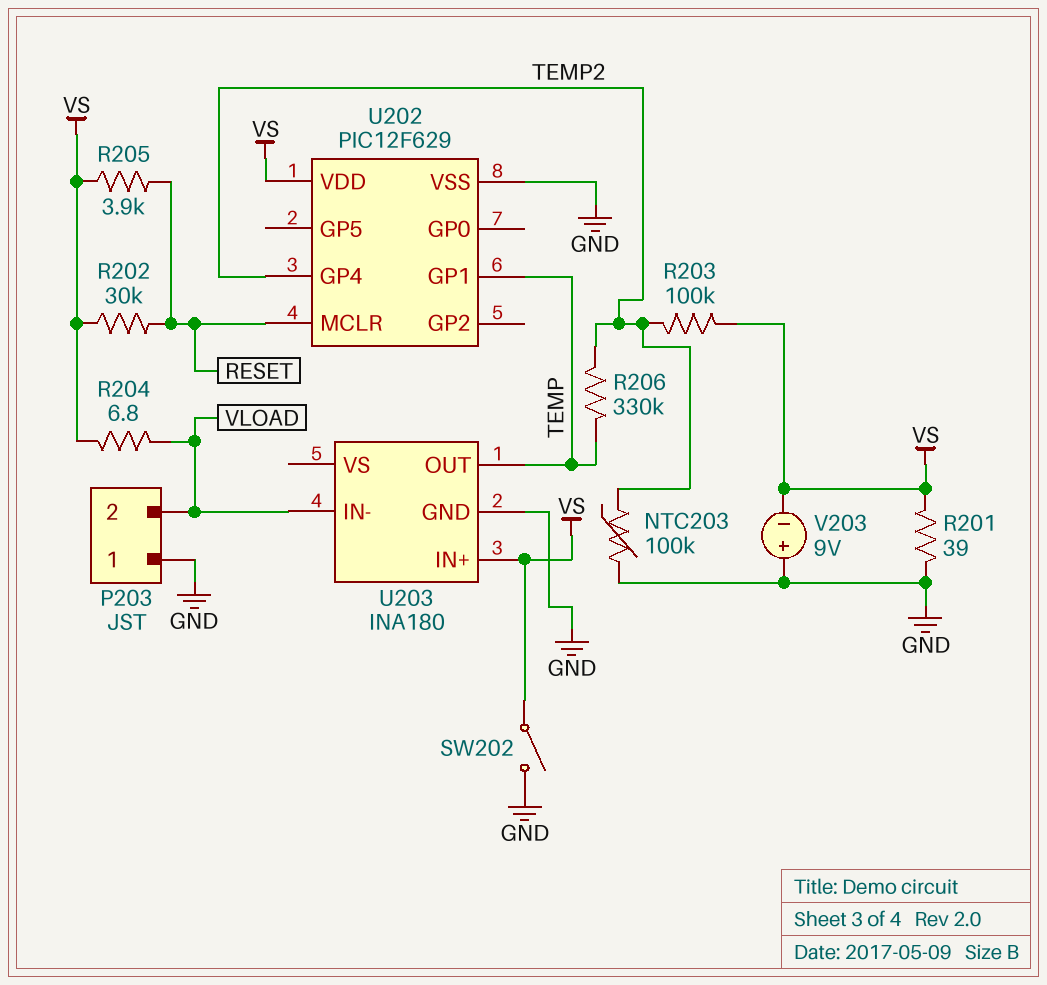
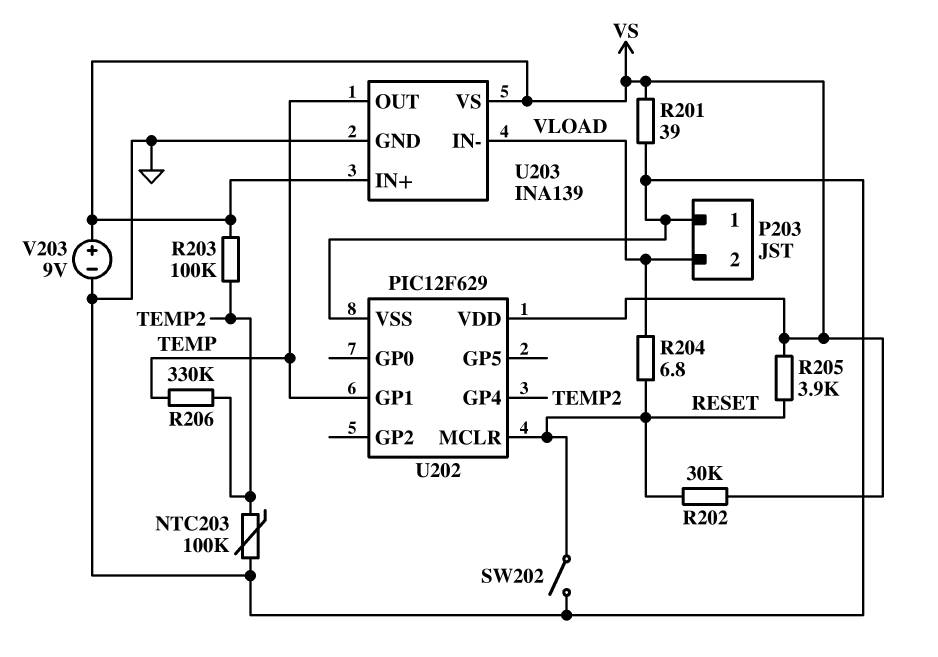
R204: 6.8 (VLOAD, VS) -> 6.8 (RESET, VLOAD)
SW202: switch (GND, VS) -> switch (GND, RESET)
U203: INA180 -> INA139
U203 pin VS: none -> VS
V203: 9V (plus GND, minus VS) -> 9V (plus VS, minus GND)

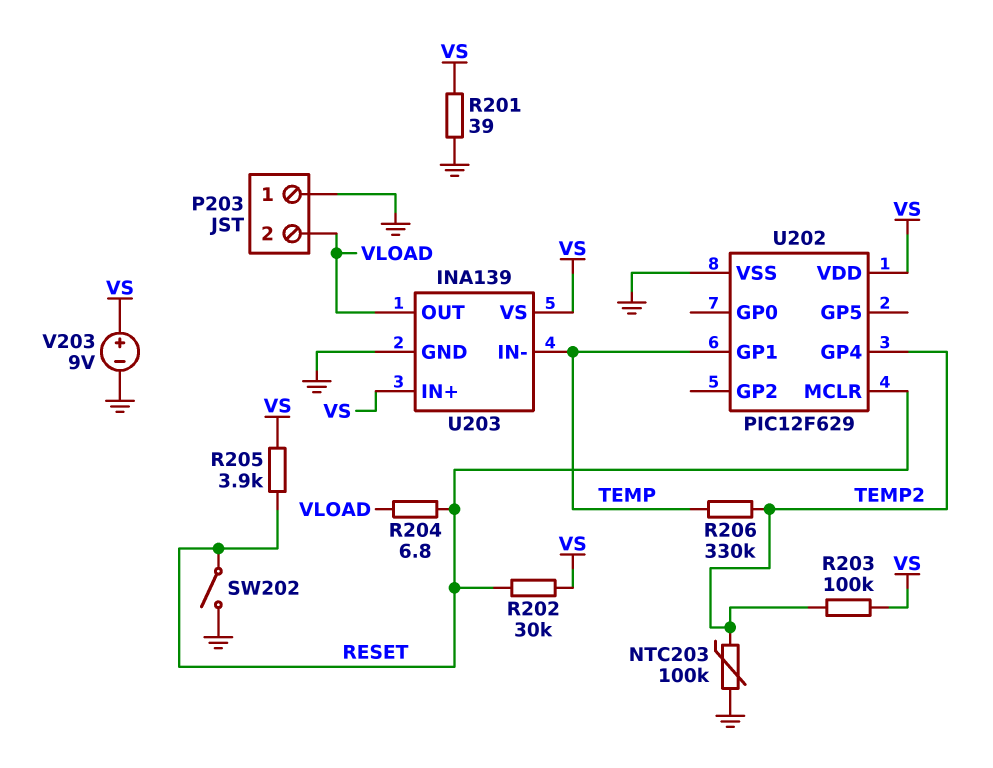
U203 pin IN-: VLOAD -> TEMP
U203 pin OUT: TEMP -> VLOAD

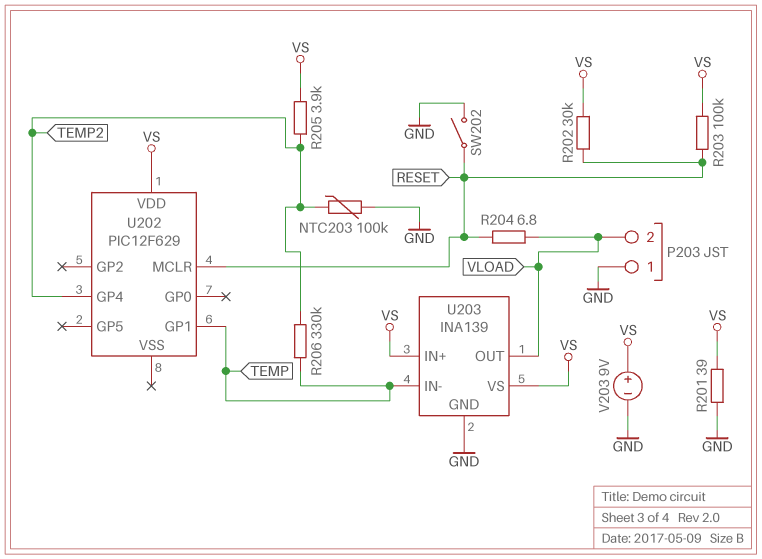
R203: 100k (TEMP2, VS) -> 100k (RESET, VS)
R205: 3.9k (RESET, VS) -> 3.9k (TEMP2, VS)
U202 pin VSS: GND -> none

